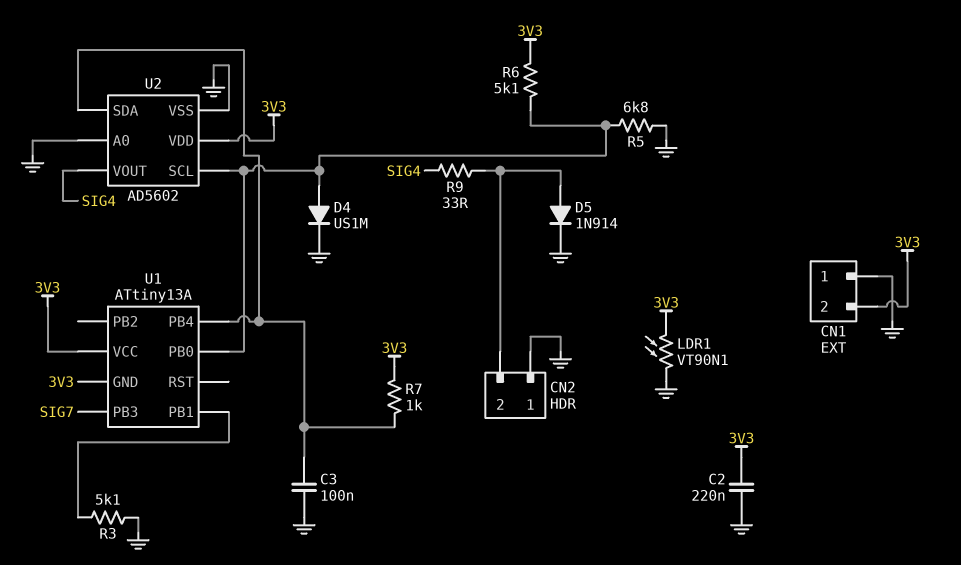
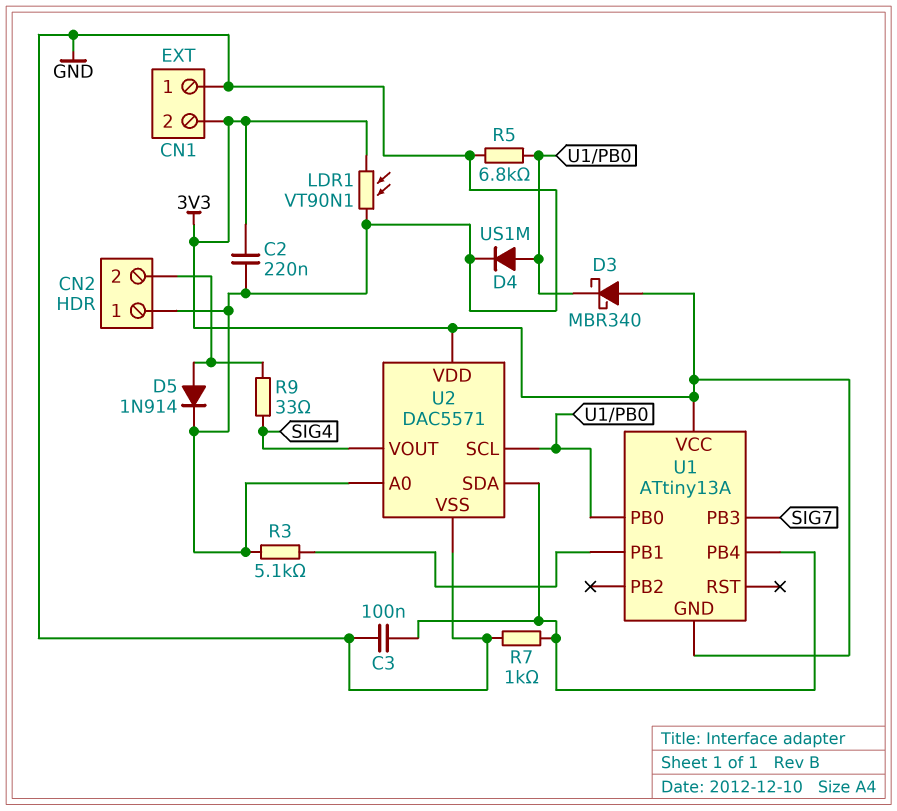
D3: none -> schottky MBR340 (A 3V3, K U1/PB0)
R6: 5.1k (3V3, U1/PB0) -> none
R7: 1k (3V3, U1/PB4) -> 1k (GND, U1/PB4)
U2: AD5602 -> DAC5571

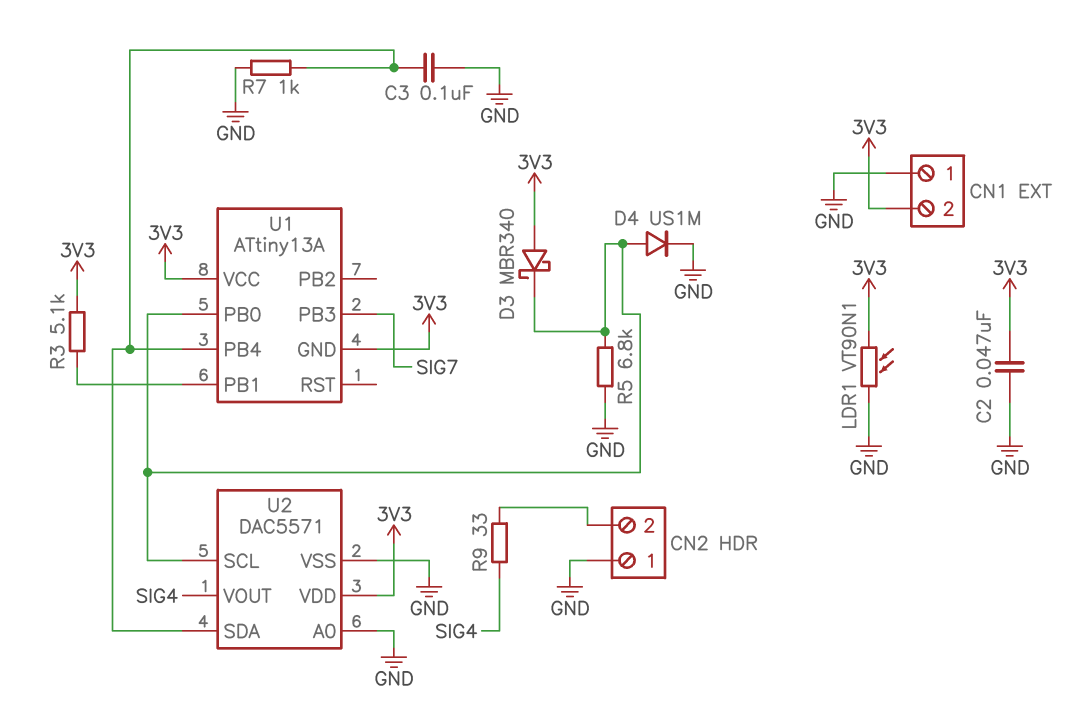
C2: 220nF (3V3, GND) -> 47nF (3V3, GND)
D5: diode 1N914 (A CN2/2, K GND) -> none
R3: 5.1k (GND, U1/PB1) -> 5.1k (3V3, U1/PB1)

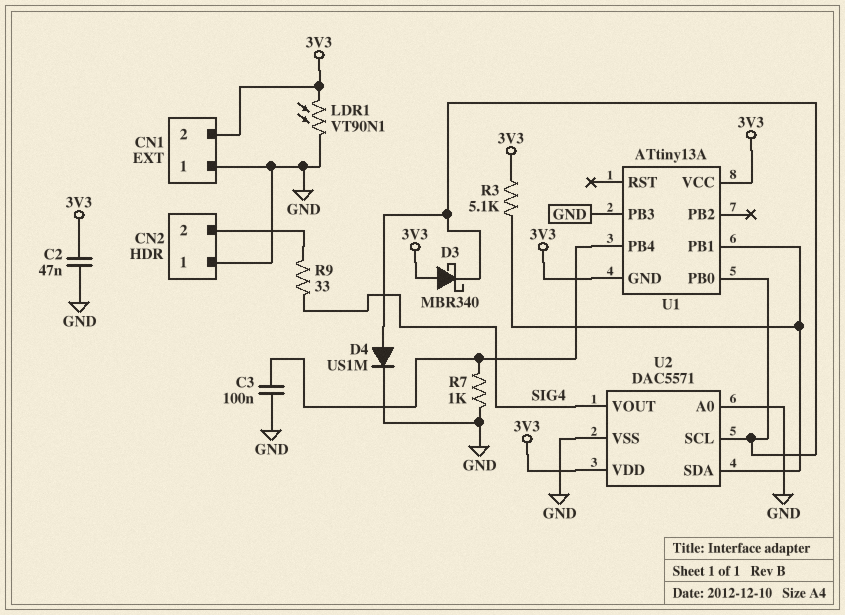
R5: 6.8k (GND, U1/PB0) -> none
U1 pin PB3: SIG7 -> GND
U2 pin SDA: U1/PB4 -> U1/PB1

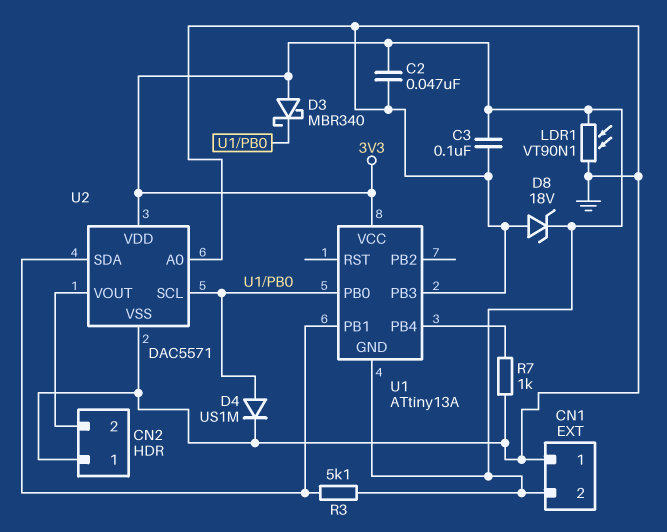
C3: 100nF (GND, U1/PB4) -> 100nF (3V3, GND)
D8: none -> zener 18V (A GND, K 3V3)
R9: 33 (CN2/2, SIG4) -> none
U2 pin VOUT: SIG4 -> CN2/2

